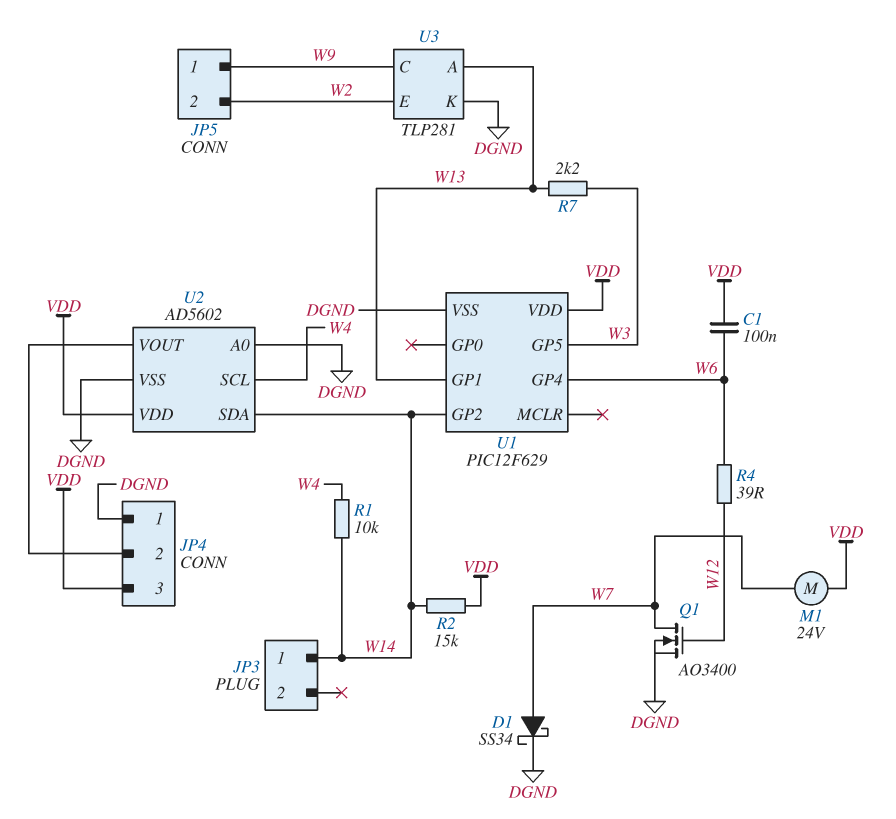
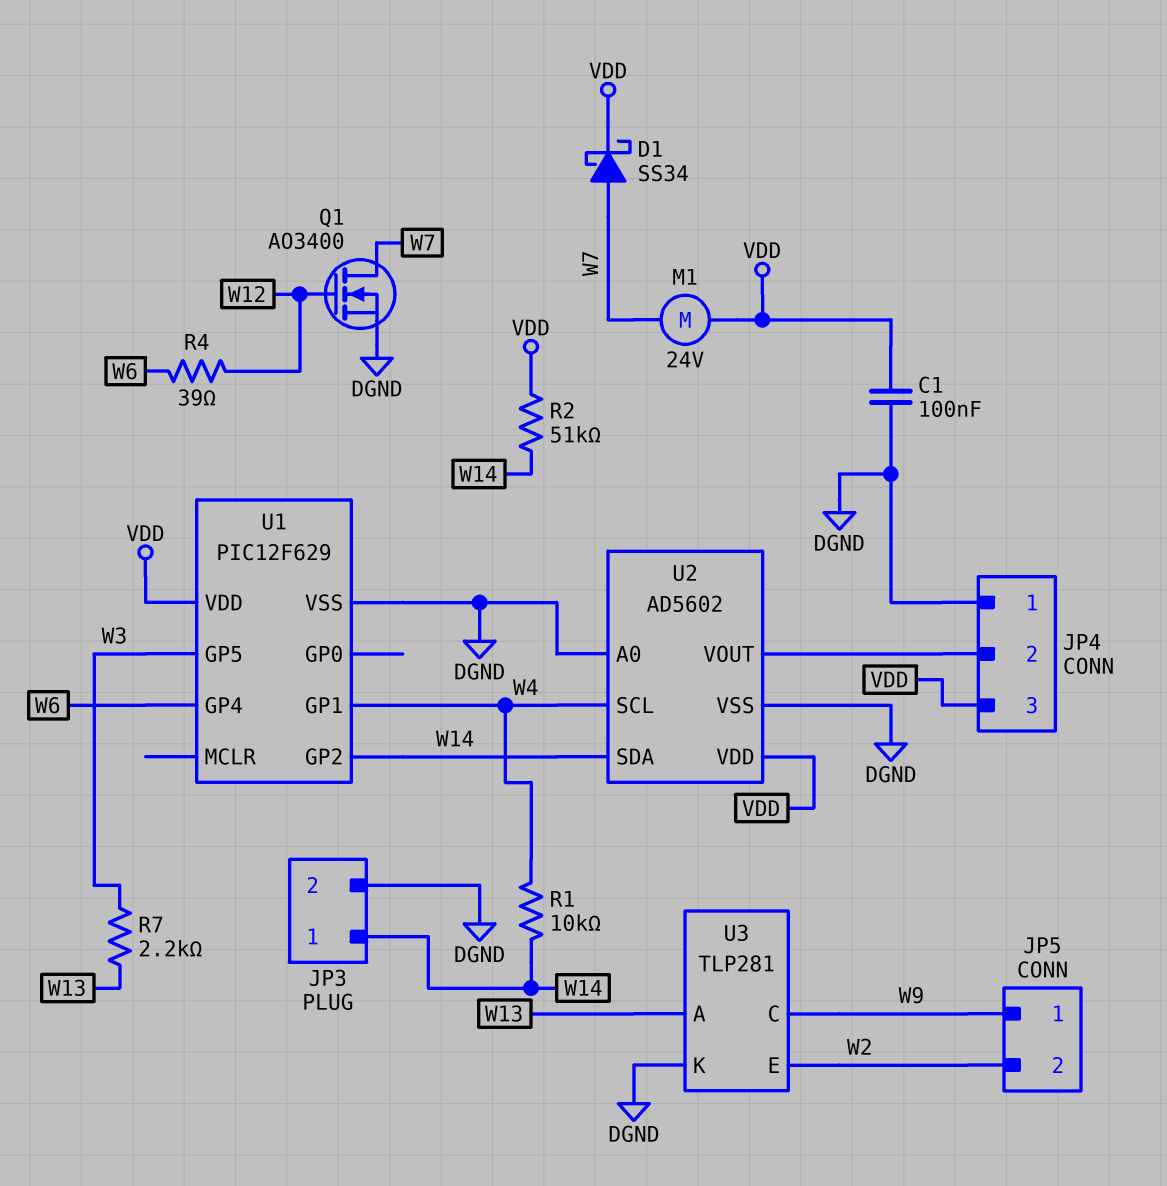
C1: 100nF (VDD, W6) -> 100nF (DGND, VDD)
D1: schottky SS34 (A W7, K DGND) -> schottky SS34 (A W7, K VDD)
JP3 pin 2: none -> DGND
R2: 15k (VDD, W14) -> 51k (VDD, W14)
U1 pin GP1: W13 -> W4

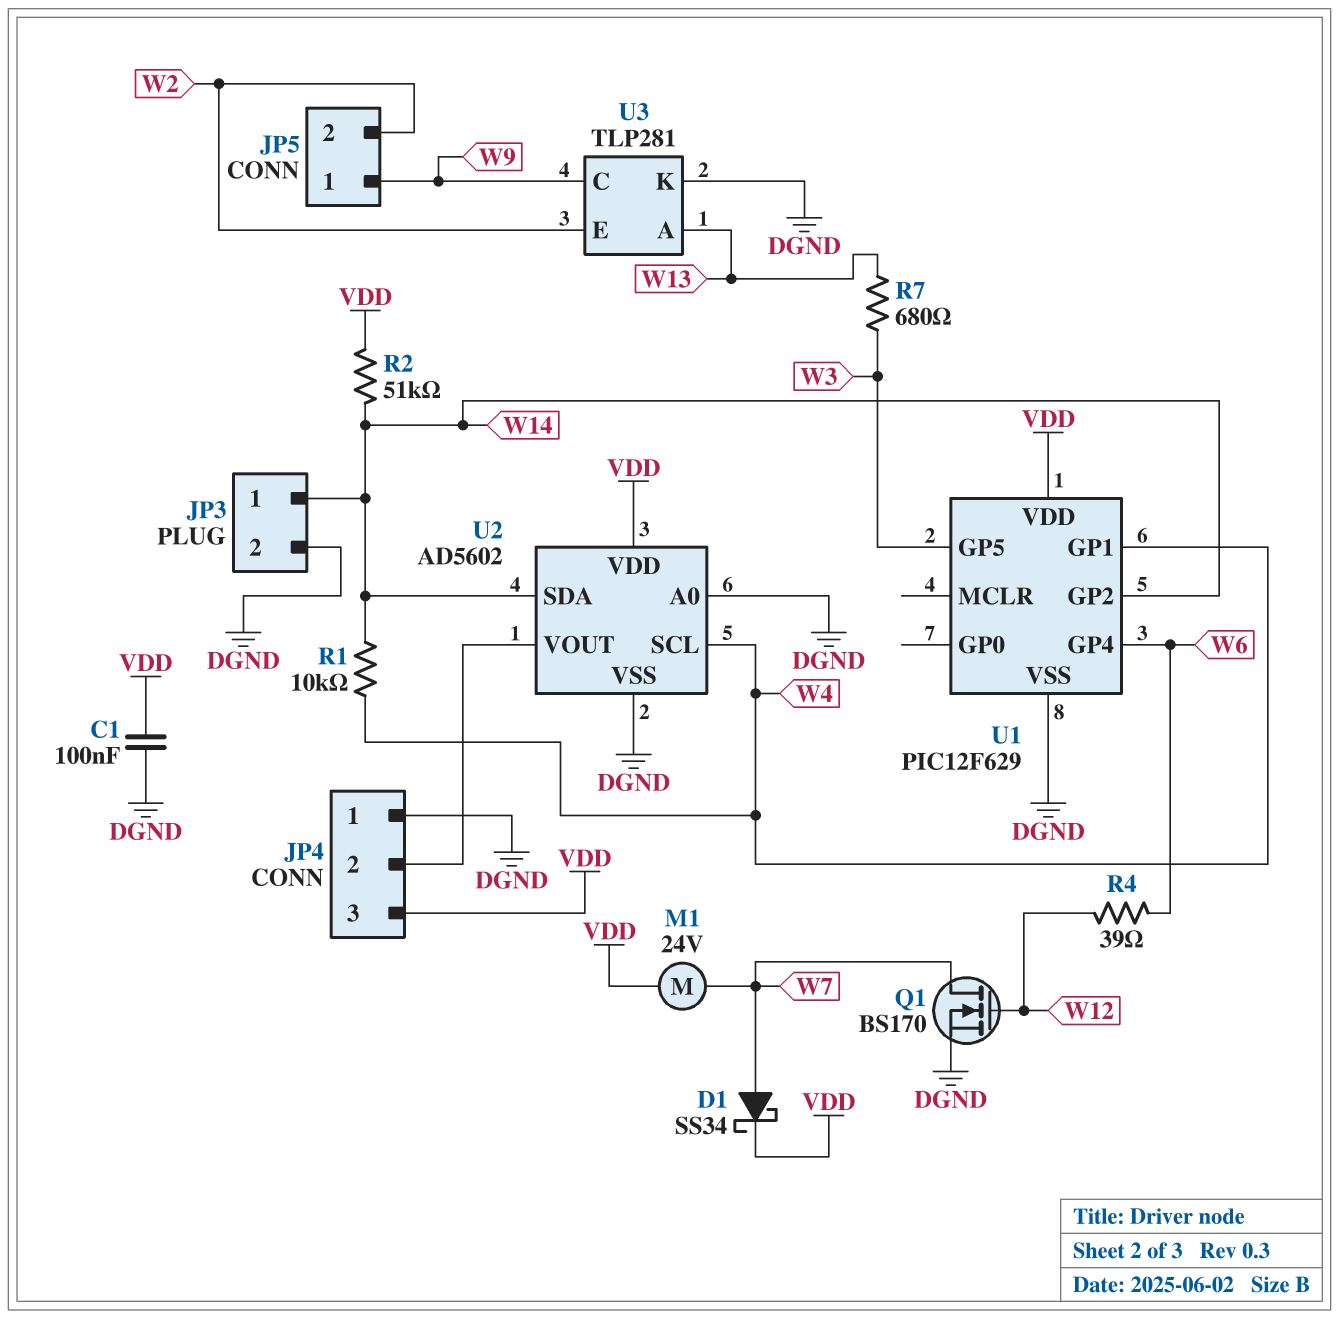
Q1: NMOS AO3400 (G W12, D W7, S DGND) -> NMOS BS170 (G W12, D W7, S DGND)
R7: 2.2k (W3, W13) -> 680 (W3, W13)

